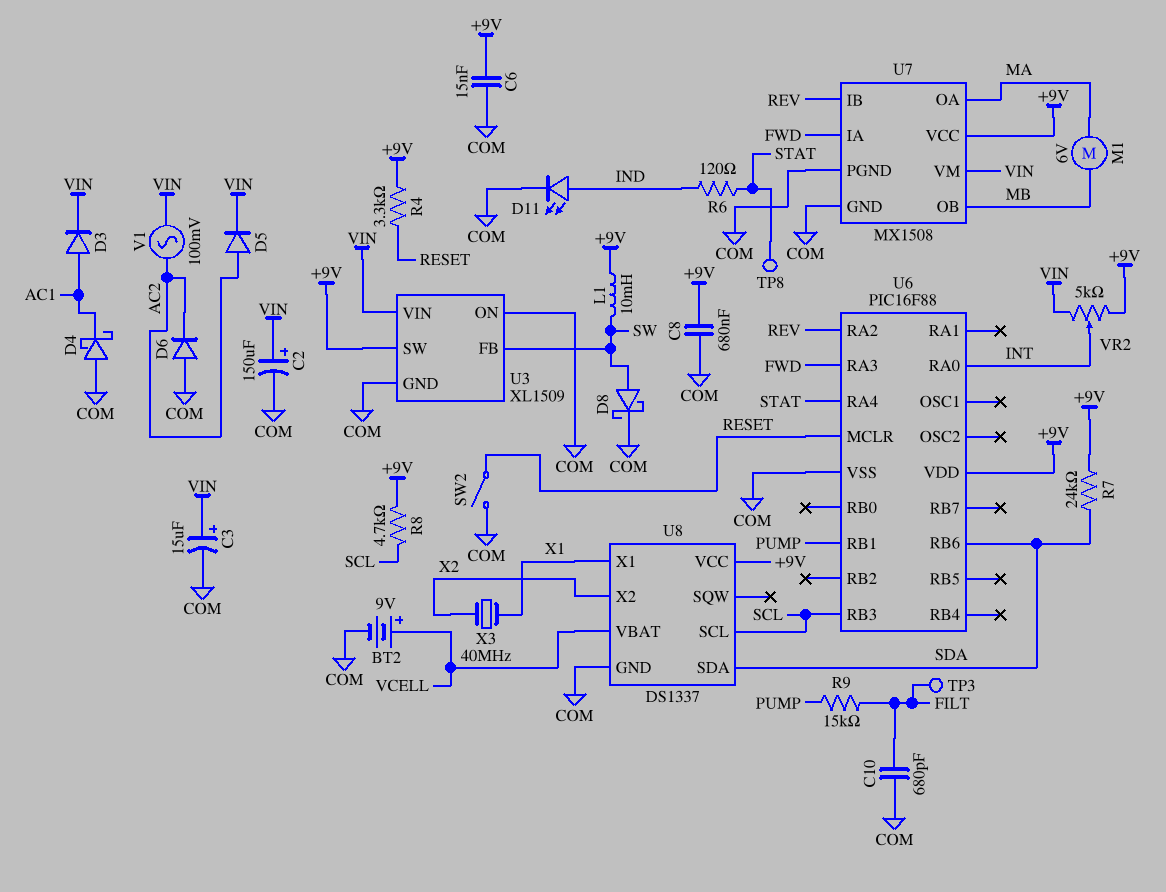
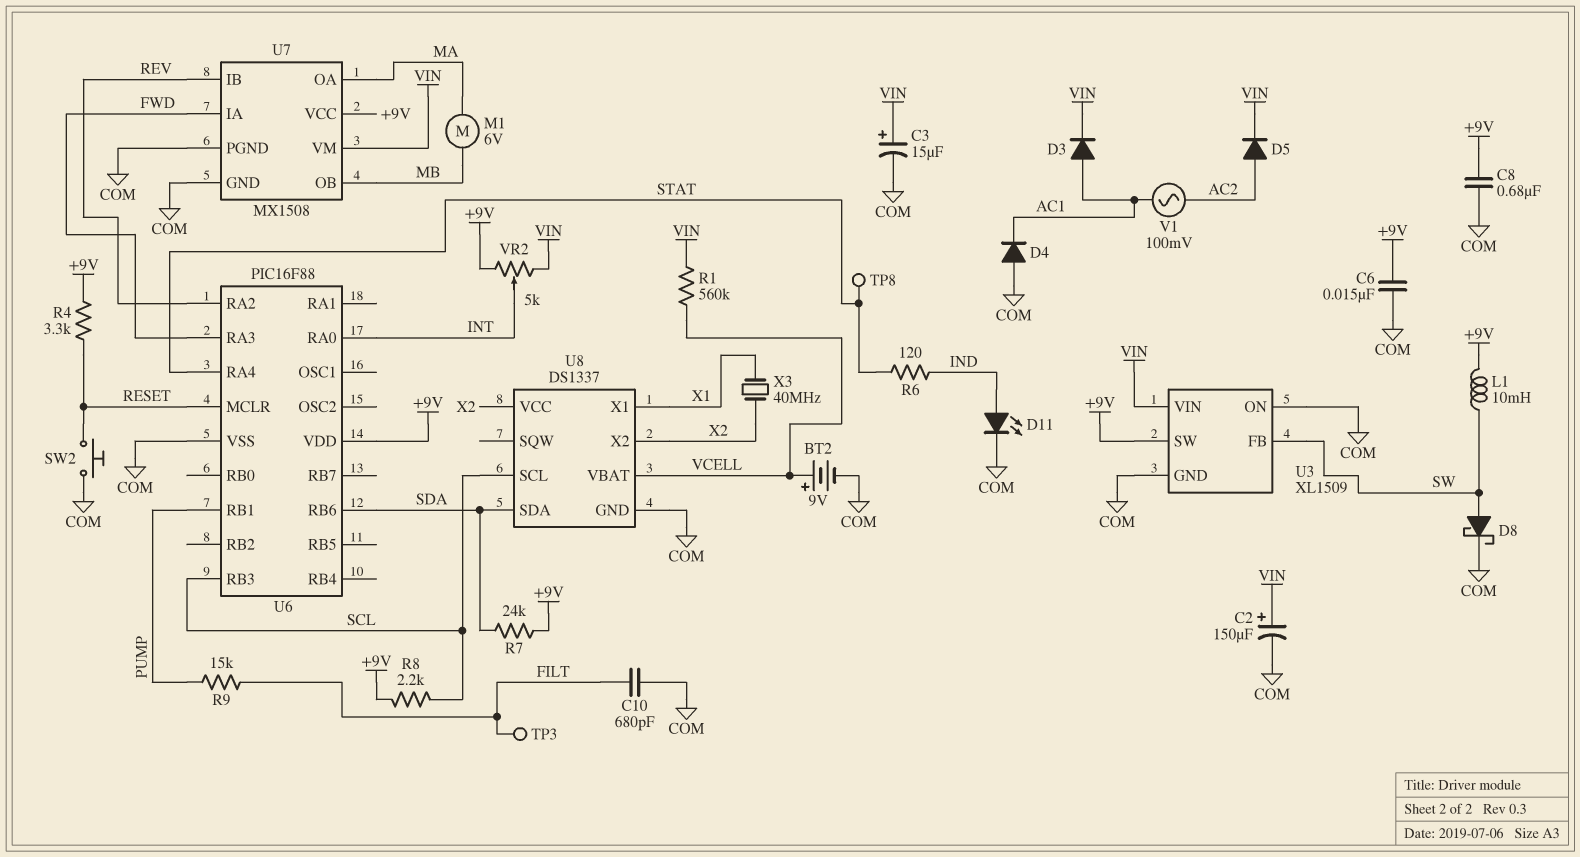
D4: schottky (A COM, K AC1) -> diode (A COM, K AC1)
D6: diode (A COM, K AC2) -> none
R1: none -> 560k (VCELL, VIN)
R8: 4.7k (+9V, SCL) -> 2.2k (+9V, SCL)
SW2: switch (COM, RESET) -> button (COM, RESET)
U8 pin VCC: +9V -> X2
V1: AC 100mV (AC2, VIN) -> AC 100mV (AC1, AC2)

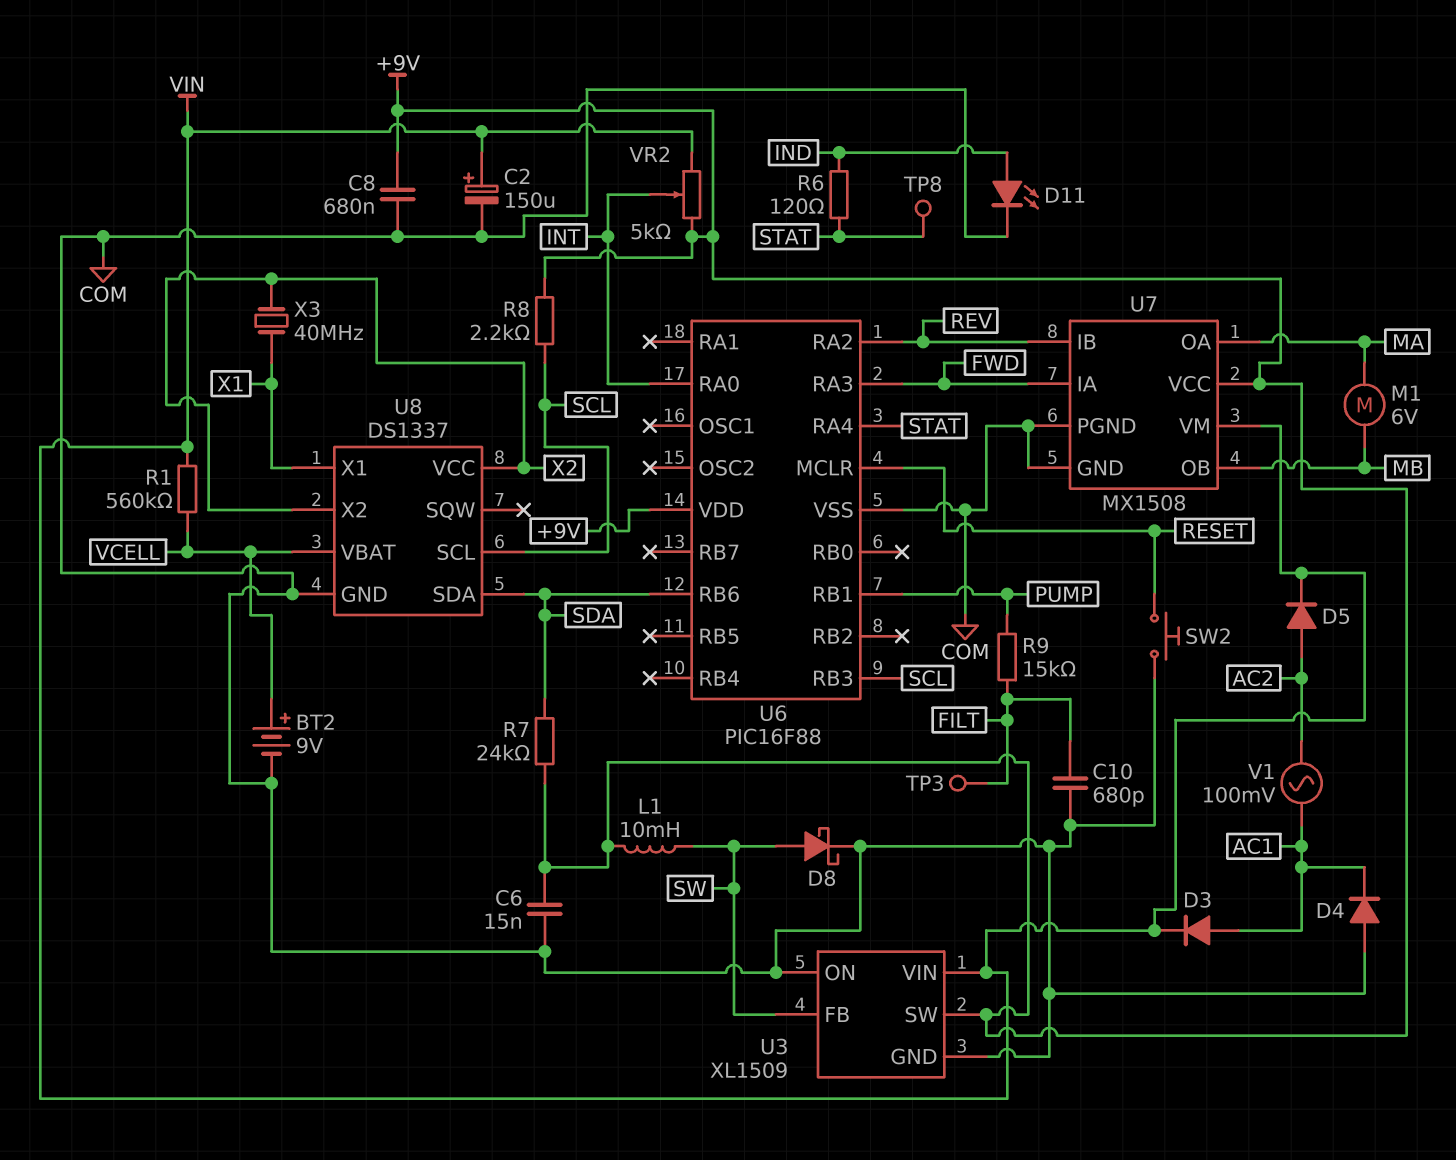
C3: 15uF (plus VIN, minus COM) -> none
R4: 3.3k (+9V, RESET) -> none

